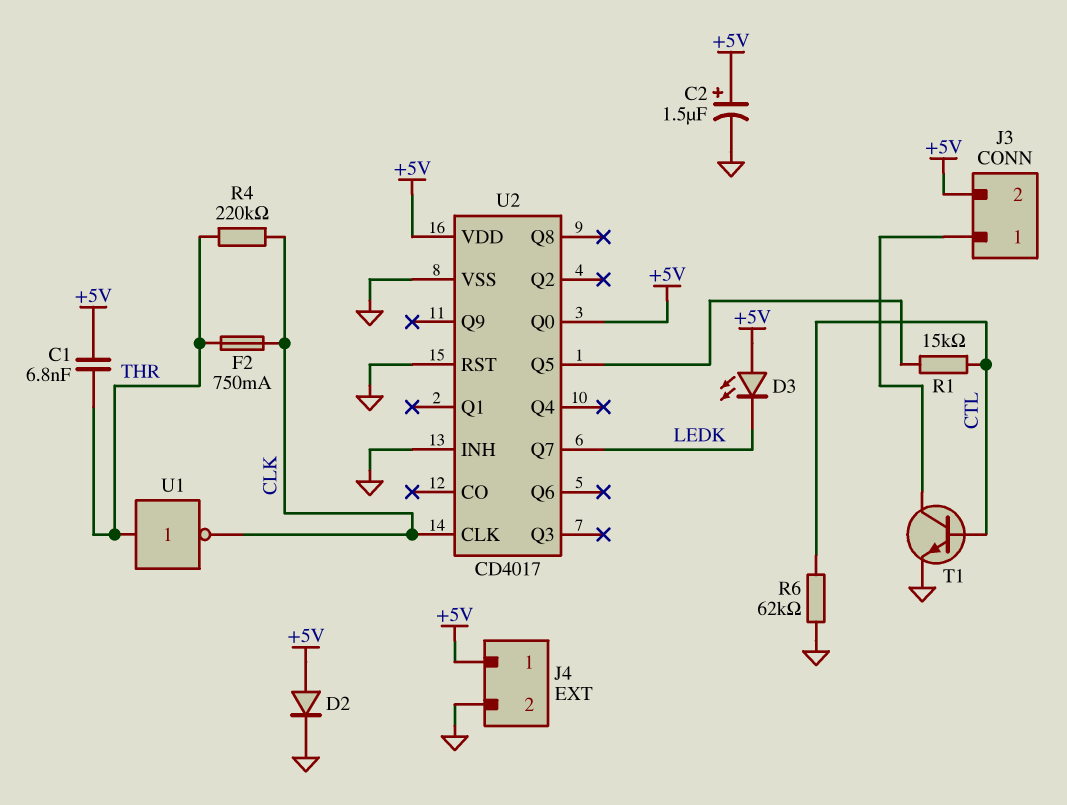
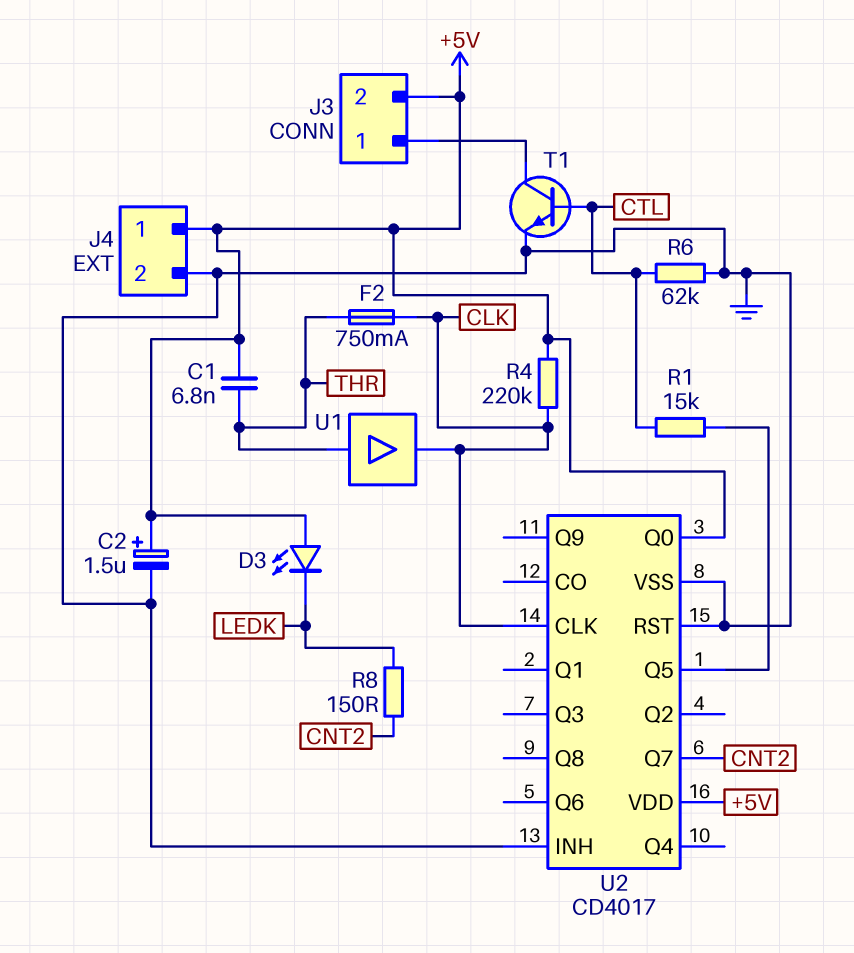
D2: diode (A +5V, K GND) -> none
R4: 220k (CLK, THR) -> 220k (+5V, CLK)
R8: none -> 150 (CNT2, LEDK)
U1: NOT (in THR, out CLK) -> buffer (in THR, out CLK)
U2 pin Q7: LEDK -> CNT2

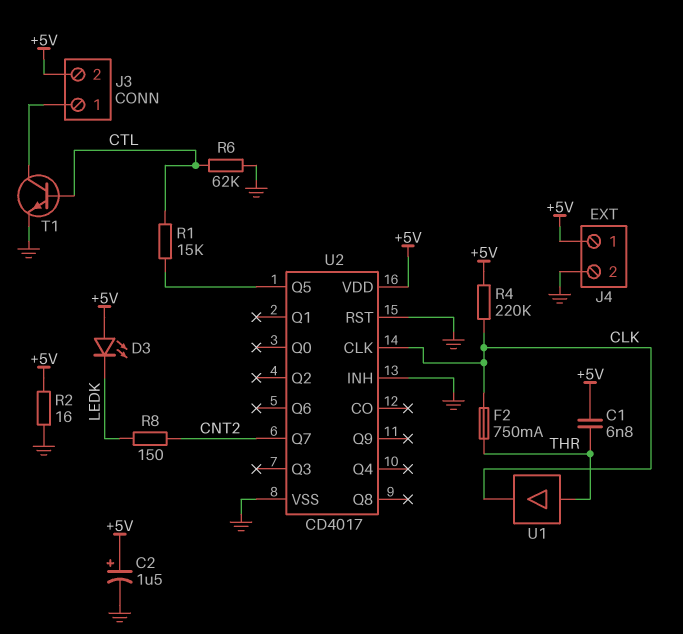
R2: none -> 16 (+5V, GND)
U2 pin Q0: +5V -> none

